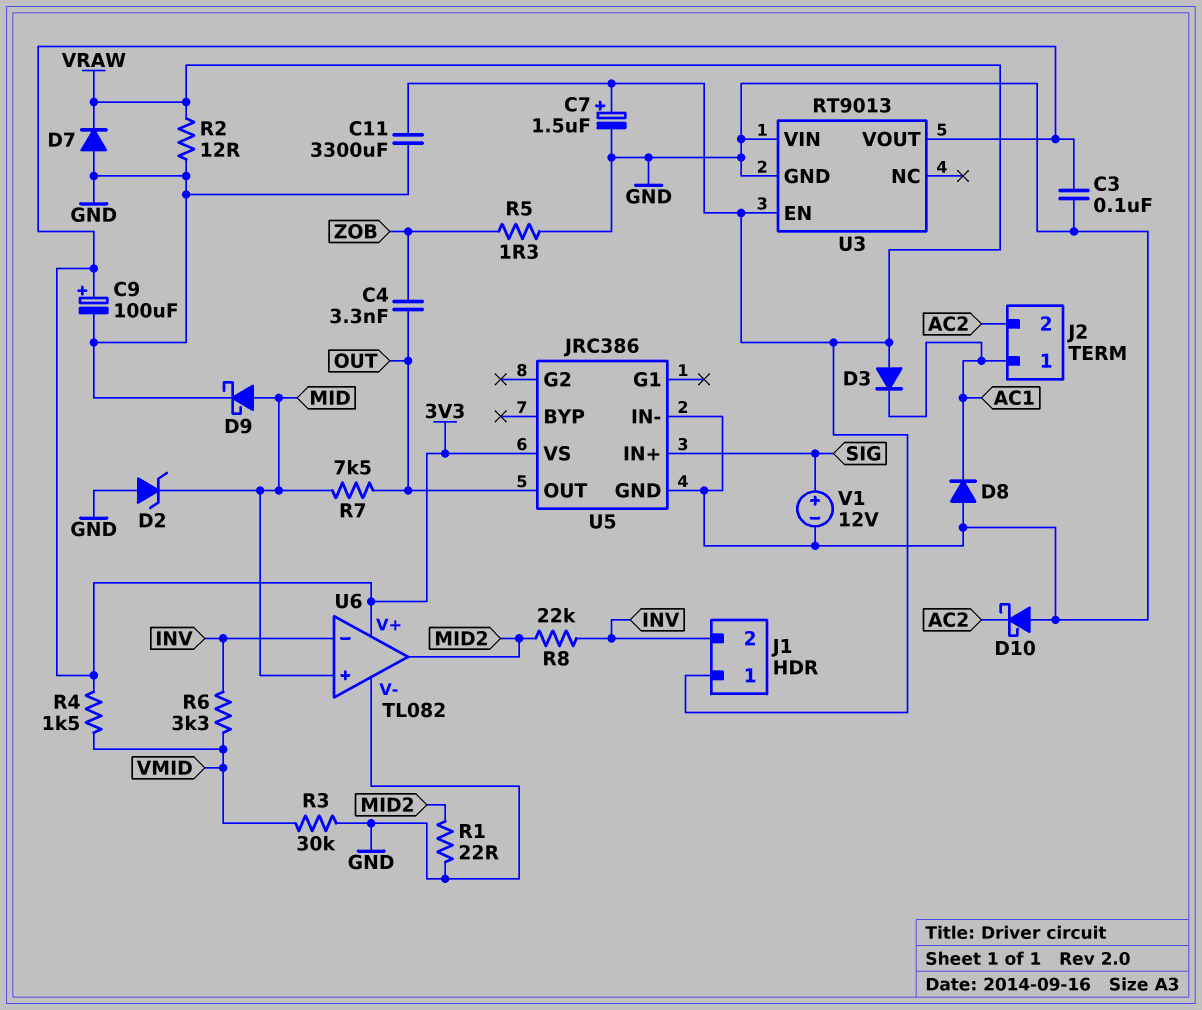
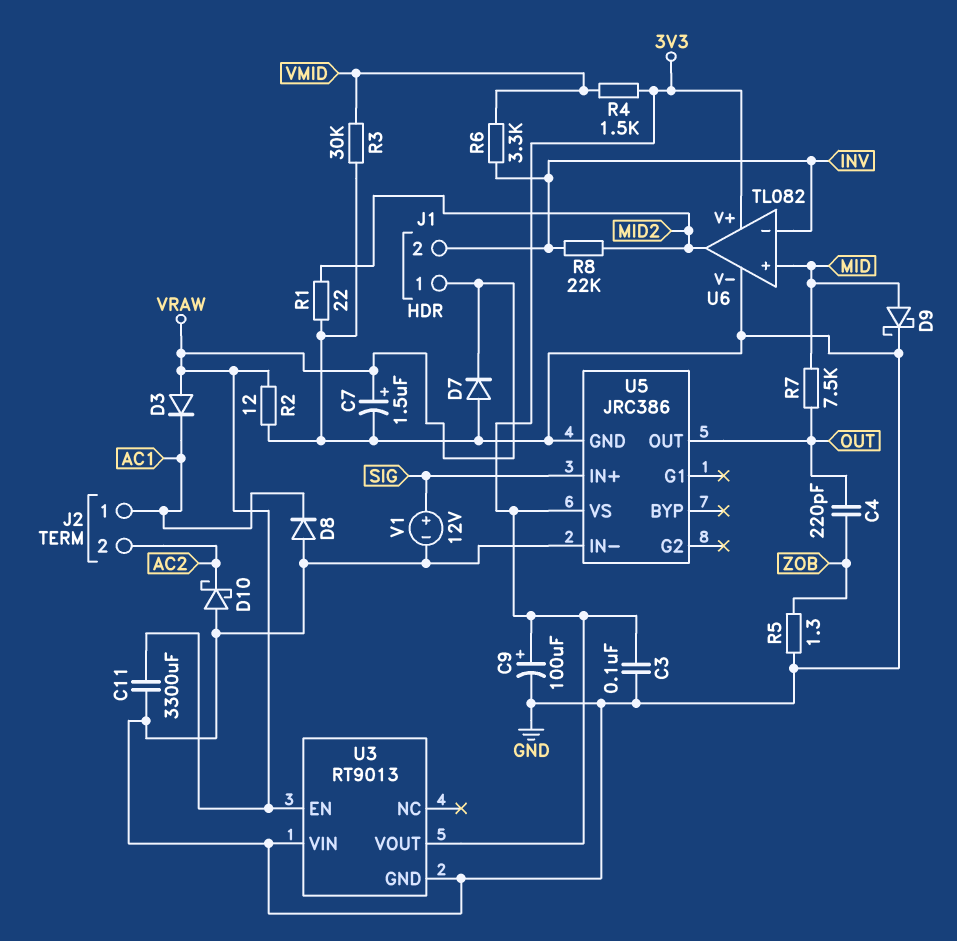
C4: 3.3nF (OUT, ZOB) -> 220pF (OUT, ZOB)
D2: zener (A GND, K MID) -> none

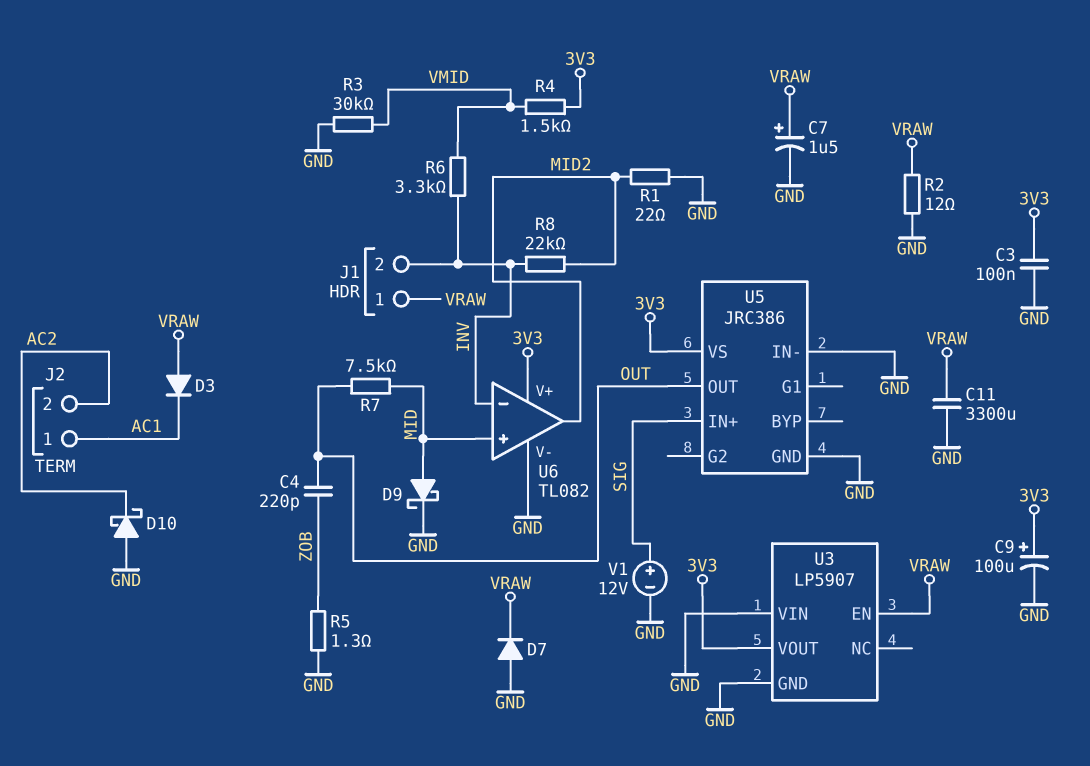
D8: diode (A GND, K AC1) -> none
U3: RT9013 -> LP5907

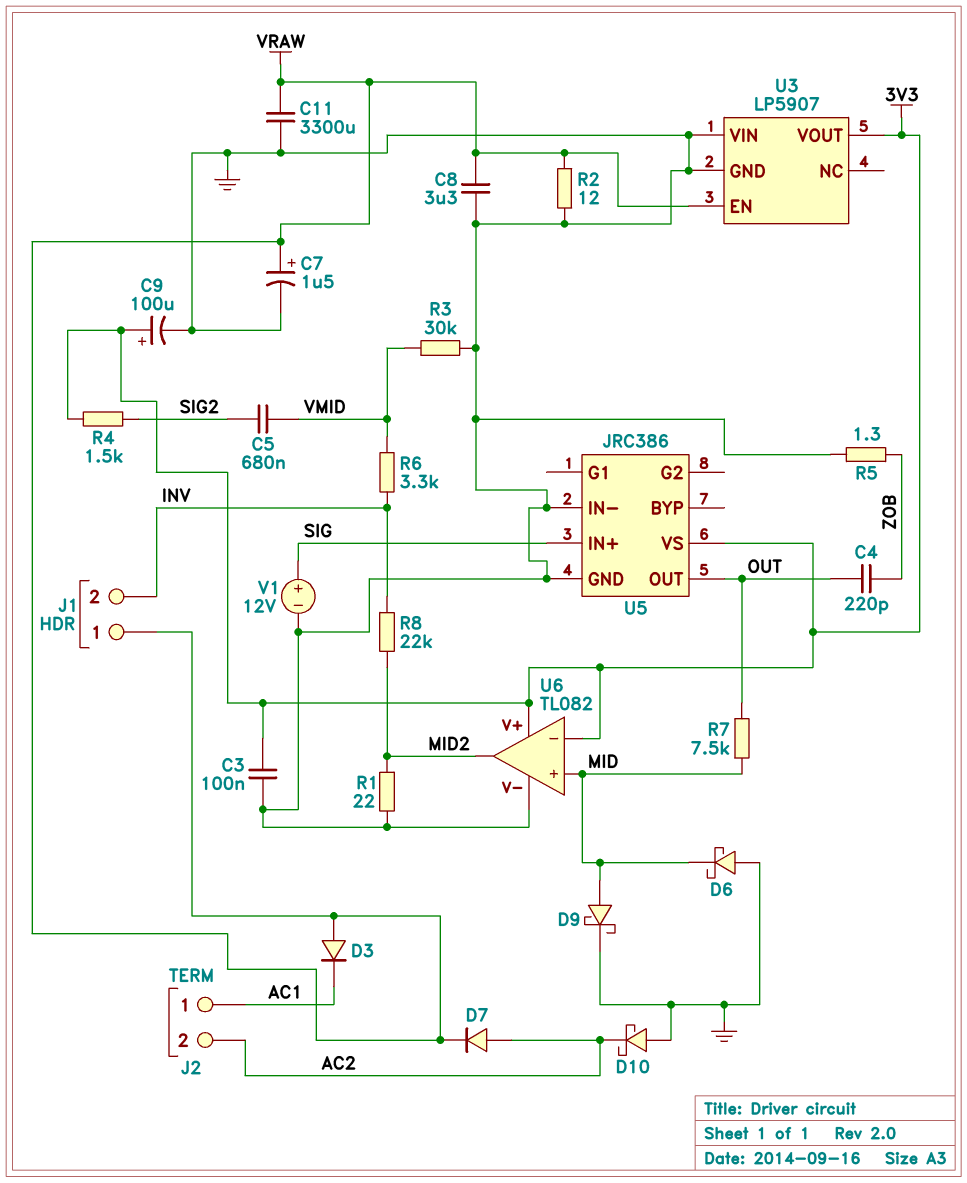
C5: none -> 680nF (SIG2, VMID)
C8: none -> 3.3uF (GND, VRAW)
D6: none -> schottky (A GND, K MID)
D7: diode (A GND, K VRAW) -> diode (A AC2, K VRAW)
R4: 1.5k (3V3, VMID) -> 1.5k (3V3, SIG2)
U6 pin in-: INV -> 3V3

